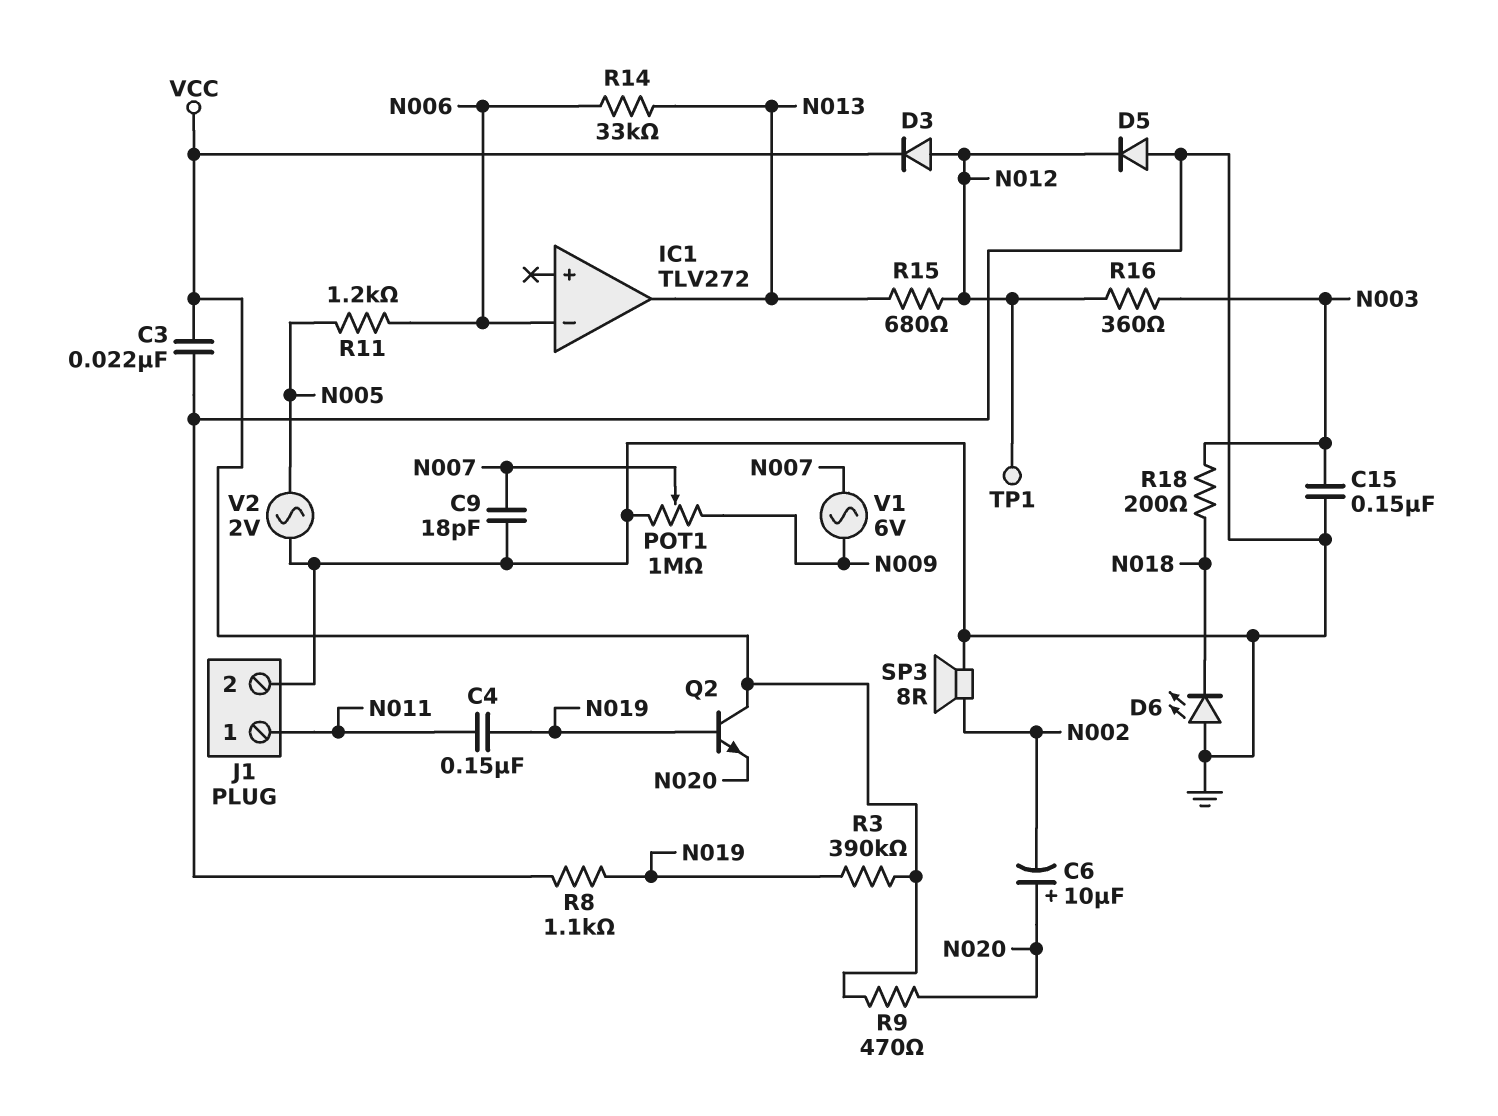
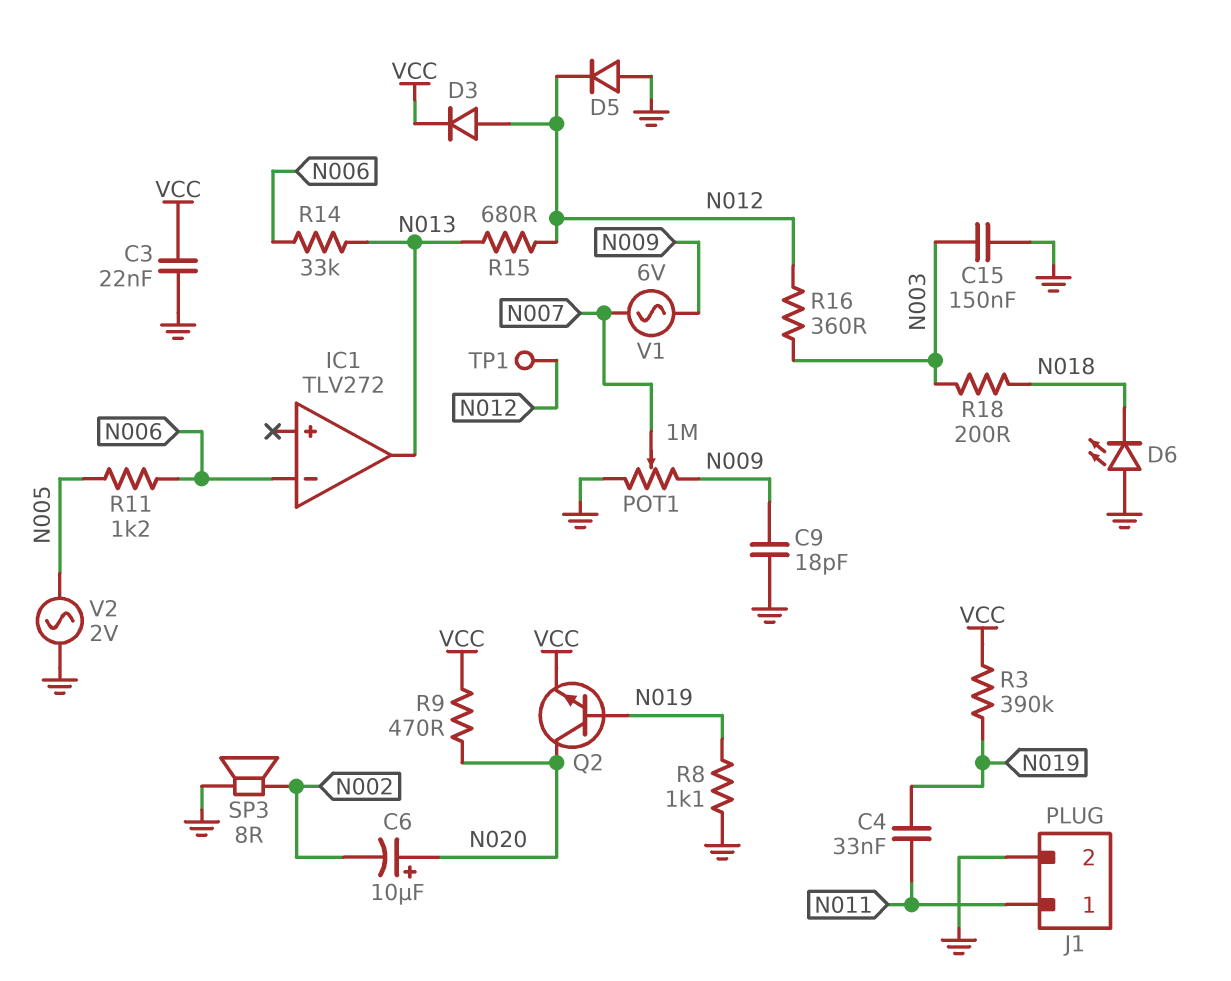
C4: 150nF (N011, N019) -> 33nF (N011, N019)
C9: 18pF (GND, N007) -> 18pF (GND, N009)
Q2: NPN (B N019, C VCC, E N020) -> NPN (B N019, C N020, E VCC)

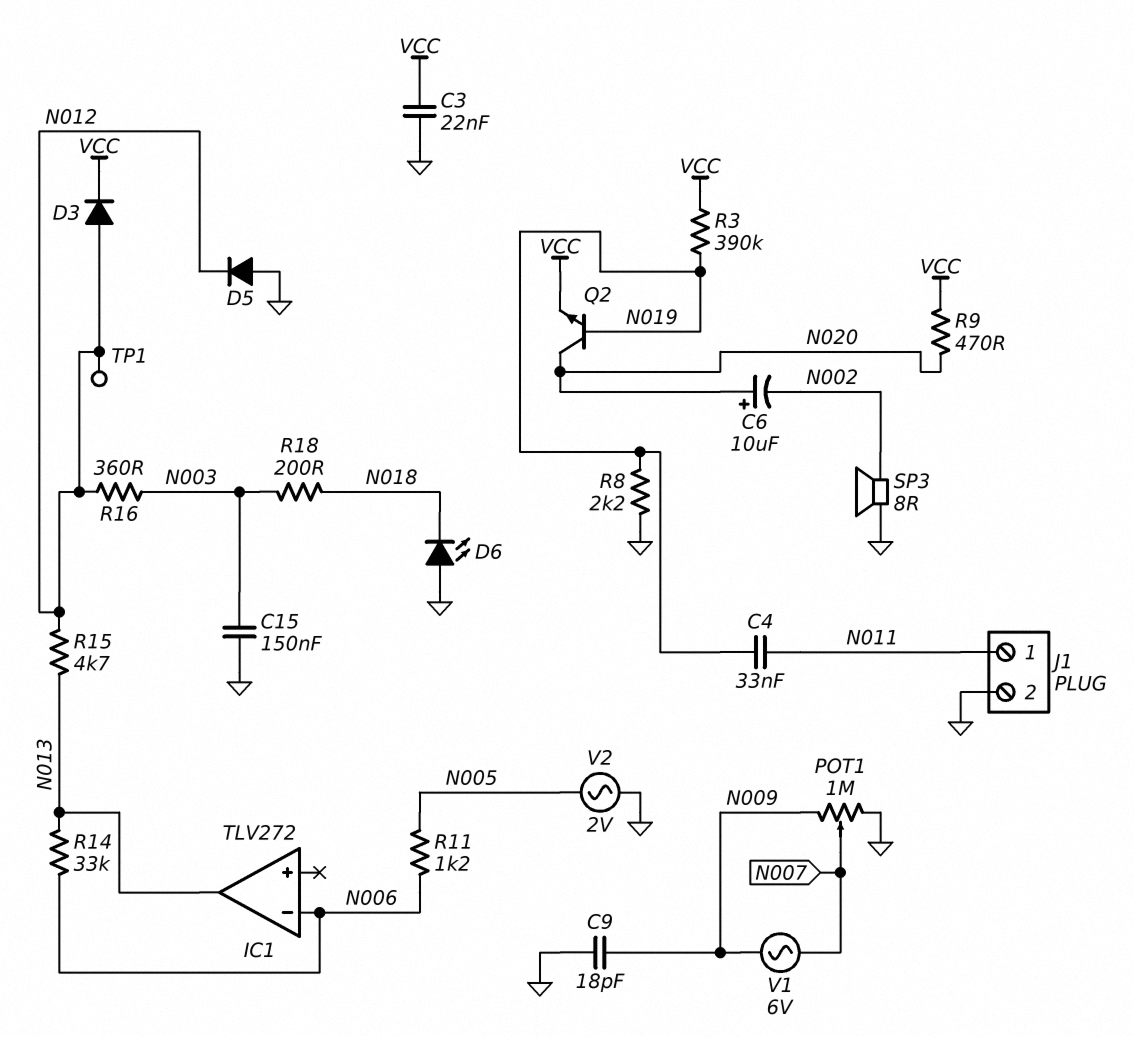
R8: 1.1k (GND, N019) -> 2.2k (GND, N019)
R15: 680 (N012, N013) -> 4.7k (N012, N013)

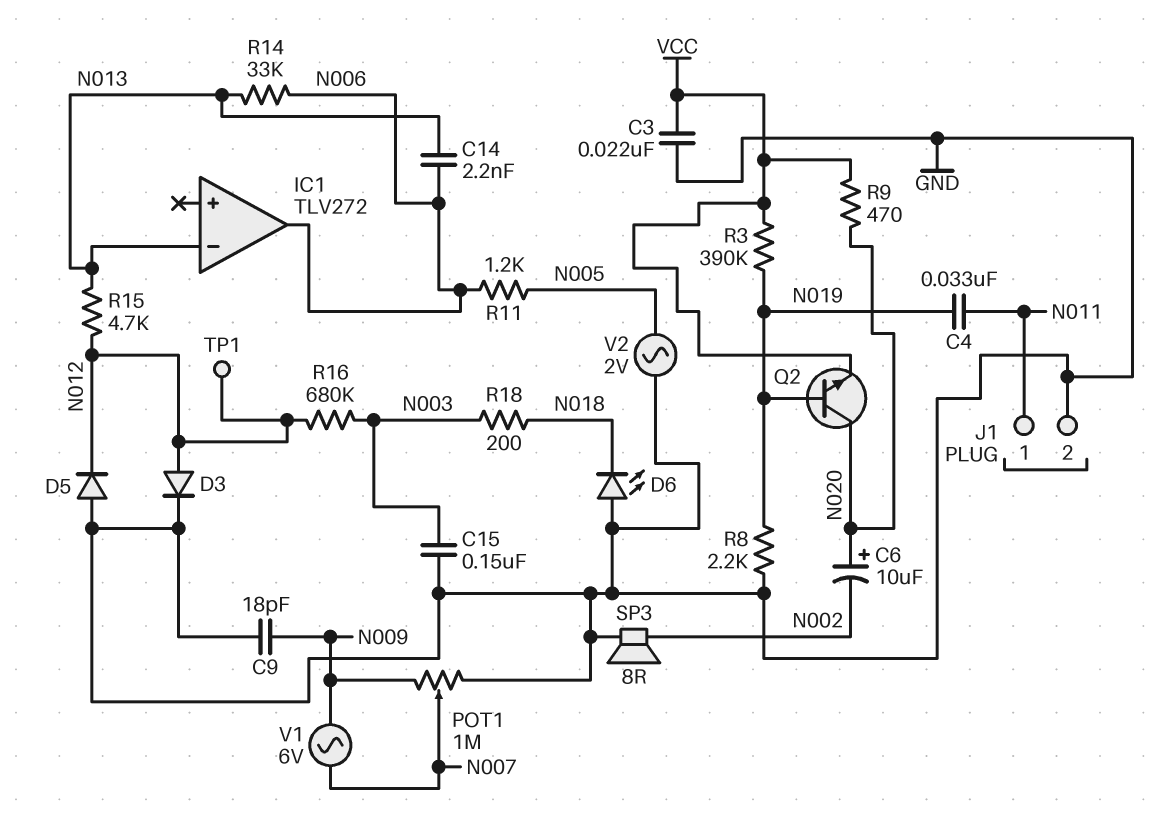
C14: none -> 2.2nF (N006, N013)
D3: diode (A N012, K VCC) -> diode (A N012, K GND)
IC1 pin in-: N006 -> N013
IC1 pin out: N013 -> N006
R16: 360 (N003, N012) -> 680k (N003, N012)

